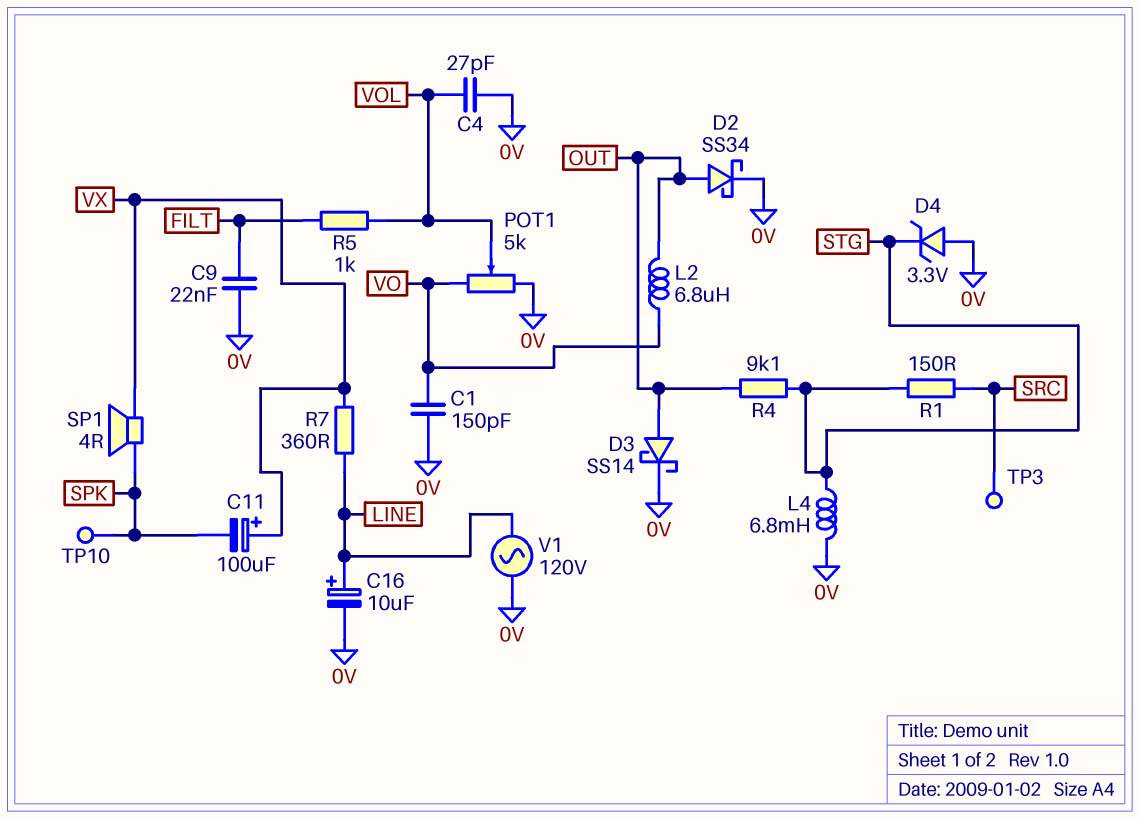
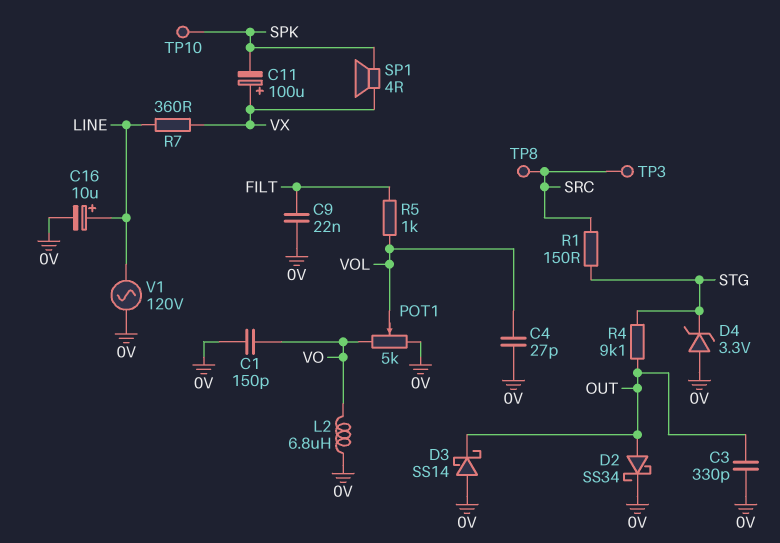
C3: none -> 330pF (0V, OUT)
D3: schottky SS14 (A OUT, K 0V) -> schottky SS14 (A 0V, K OUT)
L2: 6.8uH (OUT, VO) -> 6.8uH (0V, VO)
L4: 6.8mH (0V, STG) -> none
TP8: none -> test point (SRC)

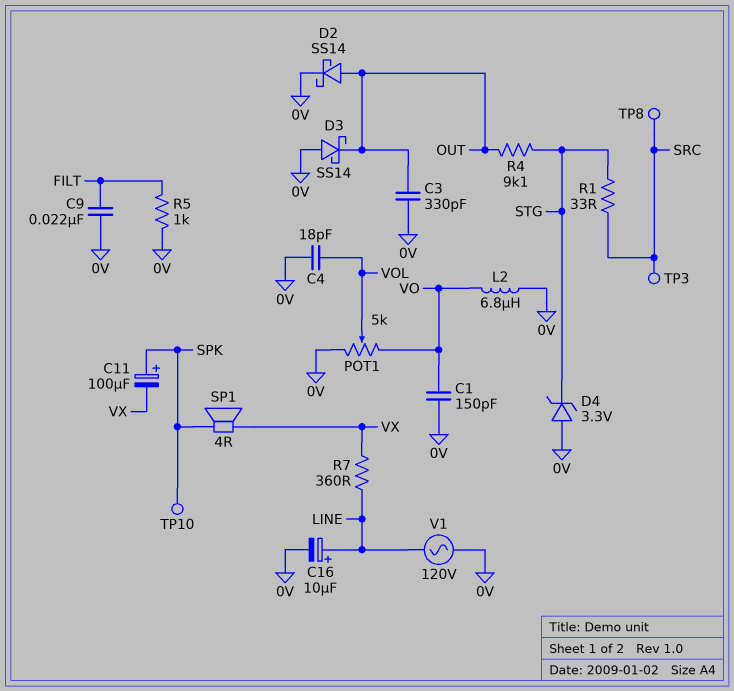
C4: 27pF (0V, VOL) -> 18pF (0V, VOL)
C11: 100uF (plus VX, minus SPK) -> 100uF (plus SPK, minus VX)
D2: schottky SS34 (A OUT, K 0V) -> schottky SS14 (A OUT, K 0V)
R1: 150 (SRC, STG) -> 33 (SRC, STG)
R5: 1k (FILT, VOL) -> 1k (0V, FILT)

